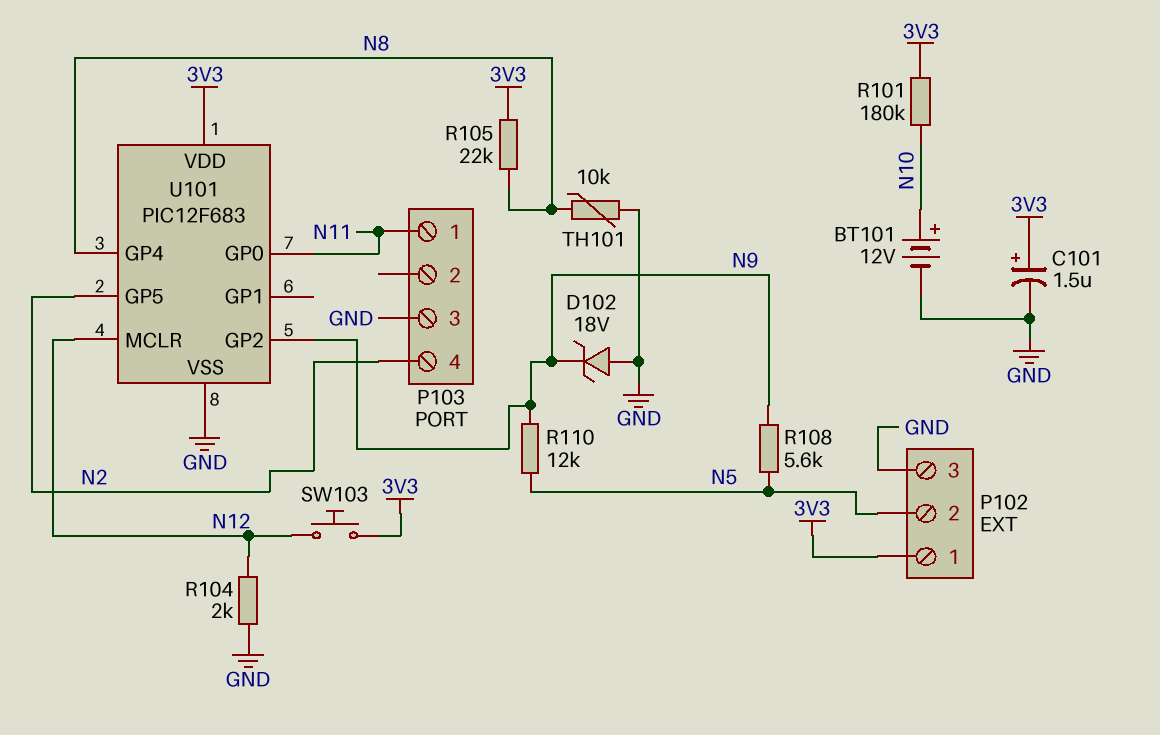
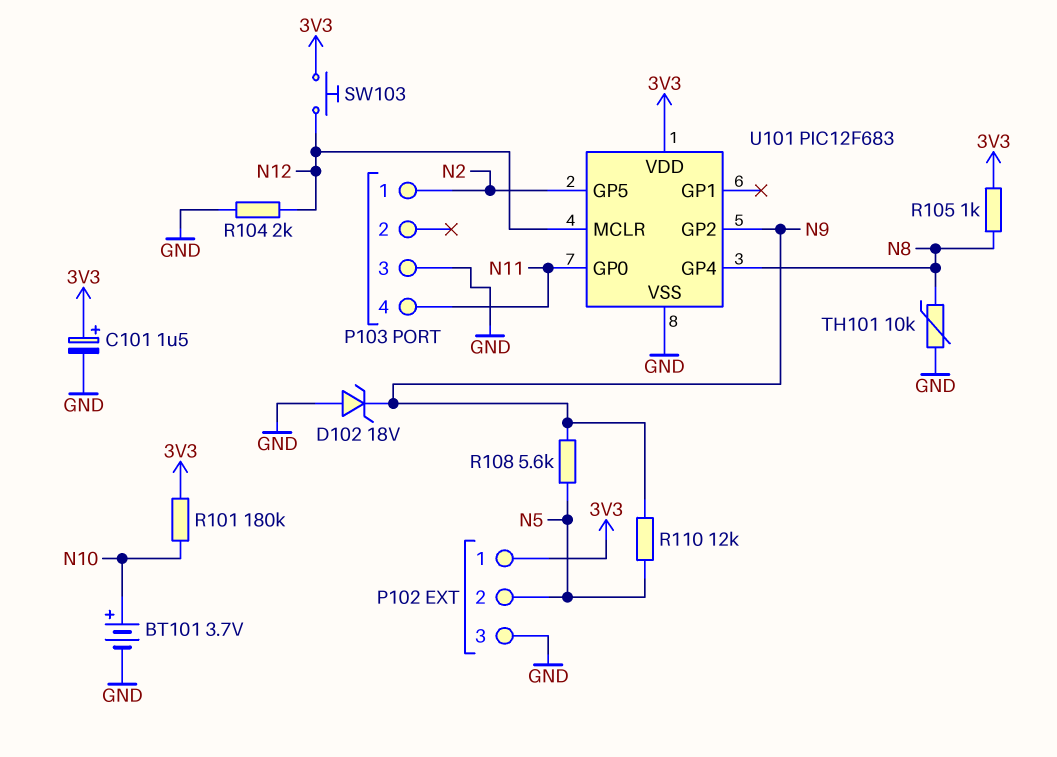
BT101: 12V (plus N10, minus GND) -> 3.7V (plus N10, minus GND)
P103 pin 1: N11 -> N2
P103 pin 4: N2 -> N11
R105: 22k (3V3, N8) -> 1k (3V3, N8)

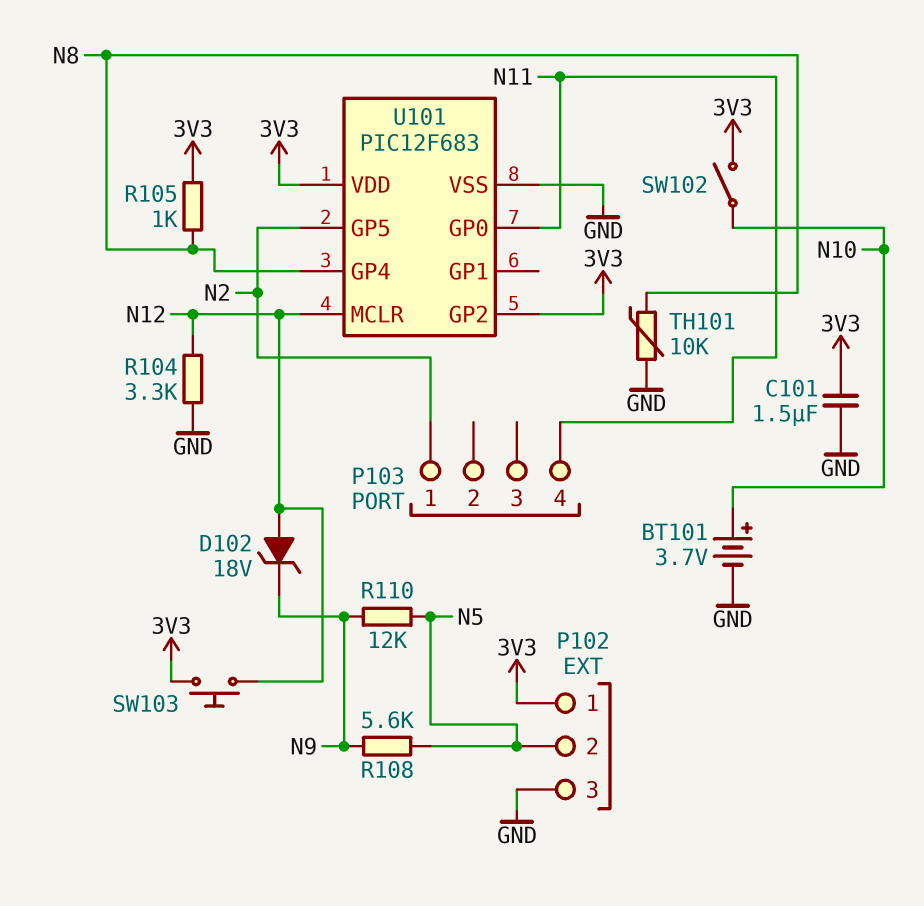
C101: 1.5uF (plus 3V3, minus GND) -> 1.5uF (3V3, GND)
D102: zener 18V (A GND, K N9) -> zener 18V (A N12, K N9)
P103 pin 3: GND -> none
R101: 180k (3V3, N10) -> none
R104: 2k (GND, N12) -> 3.3k (GND, N12)
SW102: none -> switch (3V3, N10)
U101 pin GP2: N9 -> 3V3

